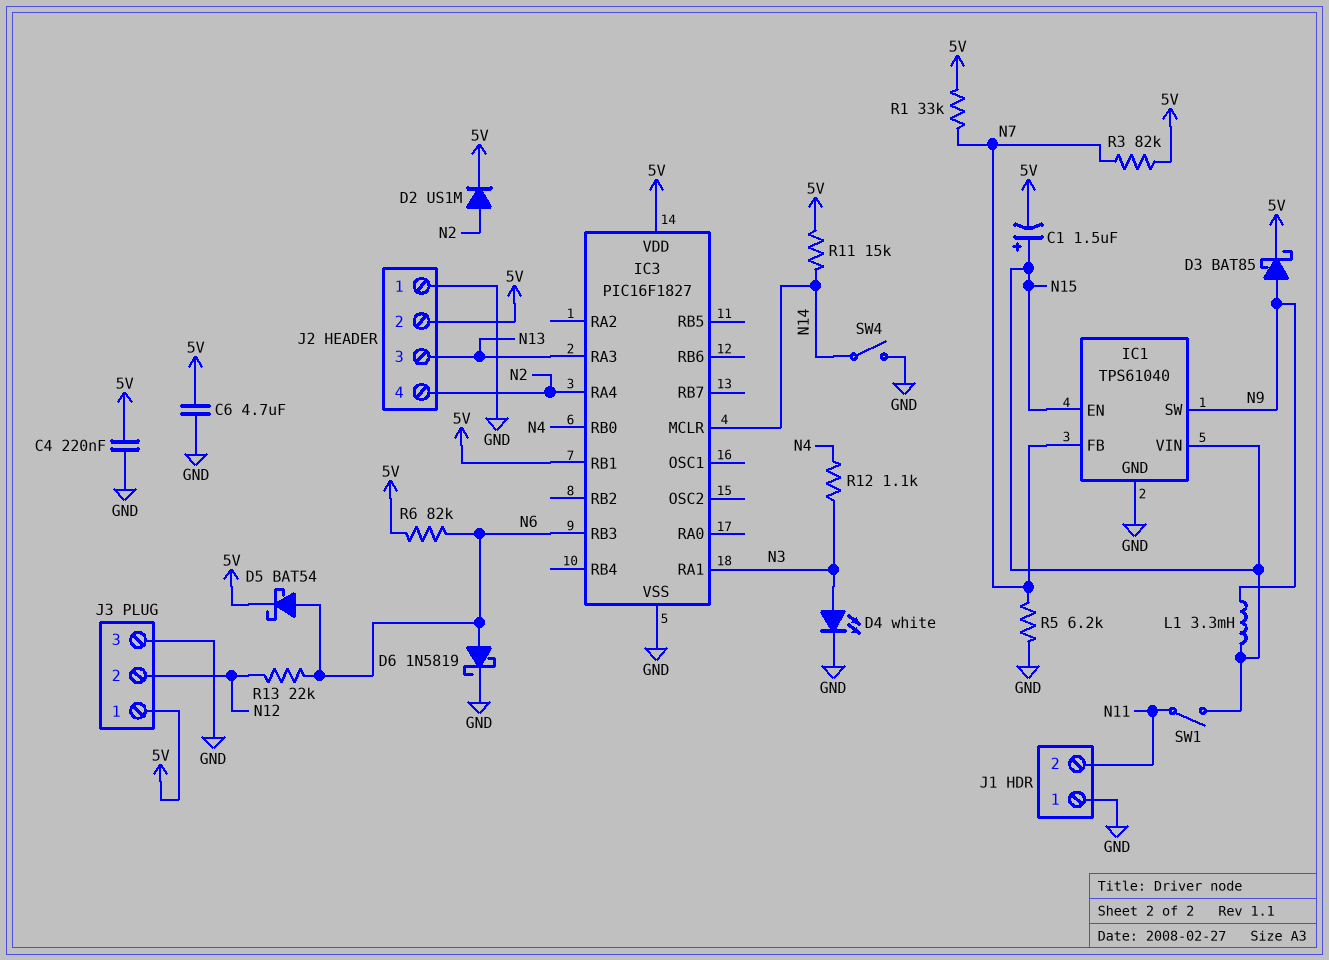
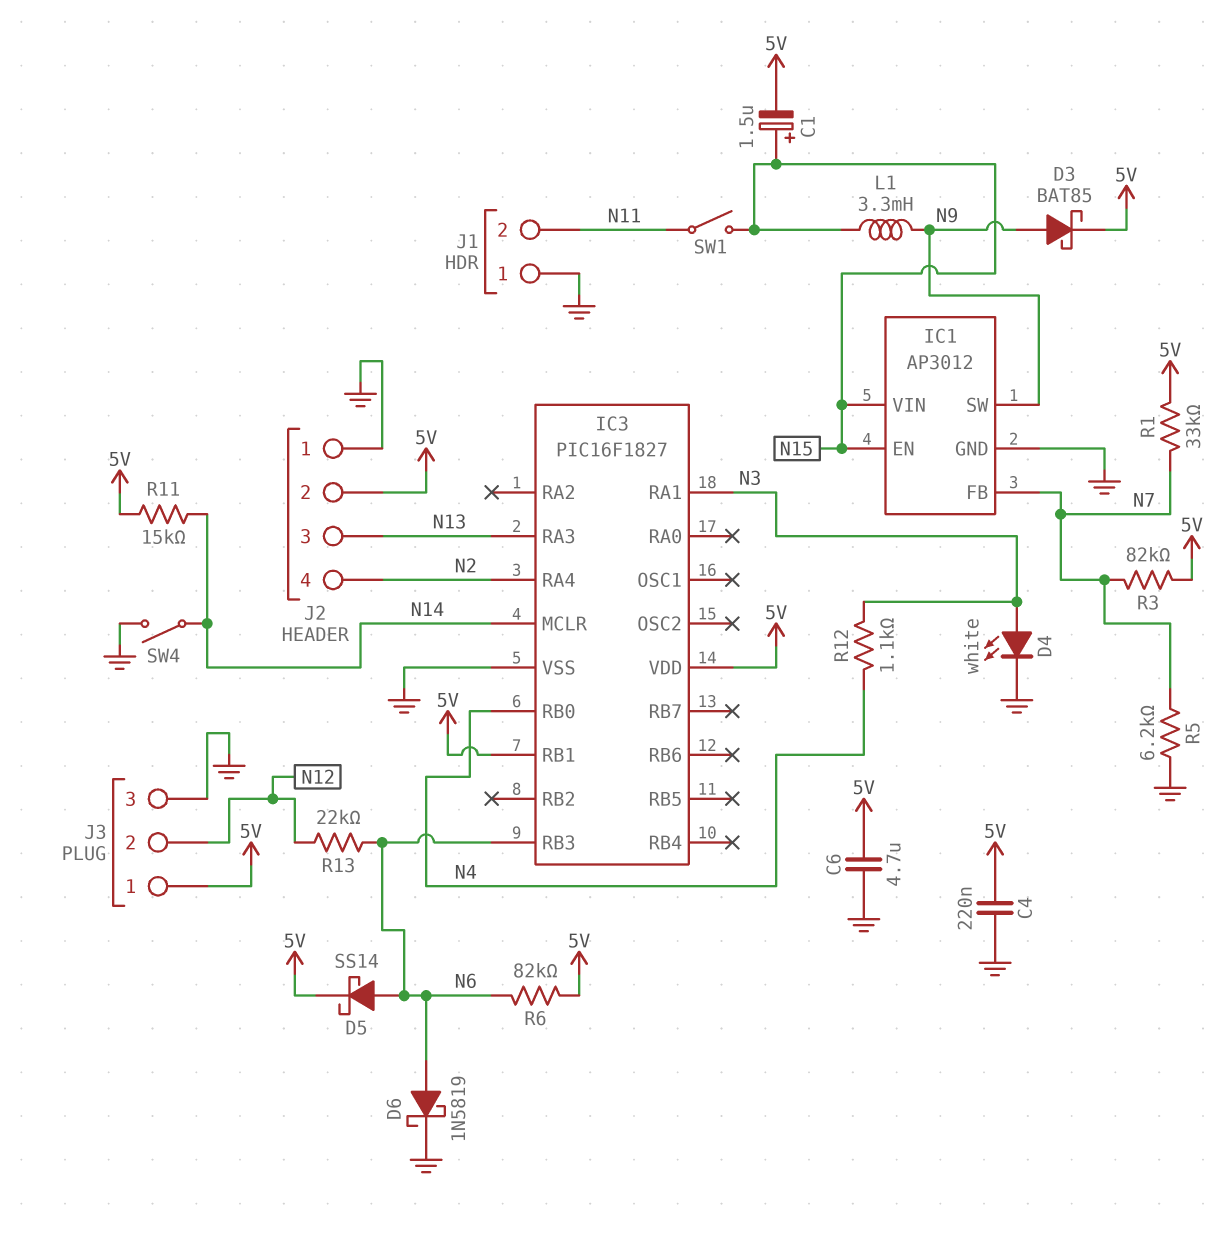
D2: diode US1M (A N2, K 5V) -> none
D5: schottky BAT54 (A N6, K 5V) -> schottky SS14 (A N6, K 5V)
IC1: TPS61040 -> AP3012

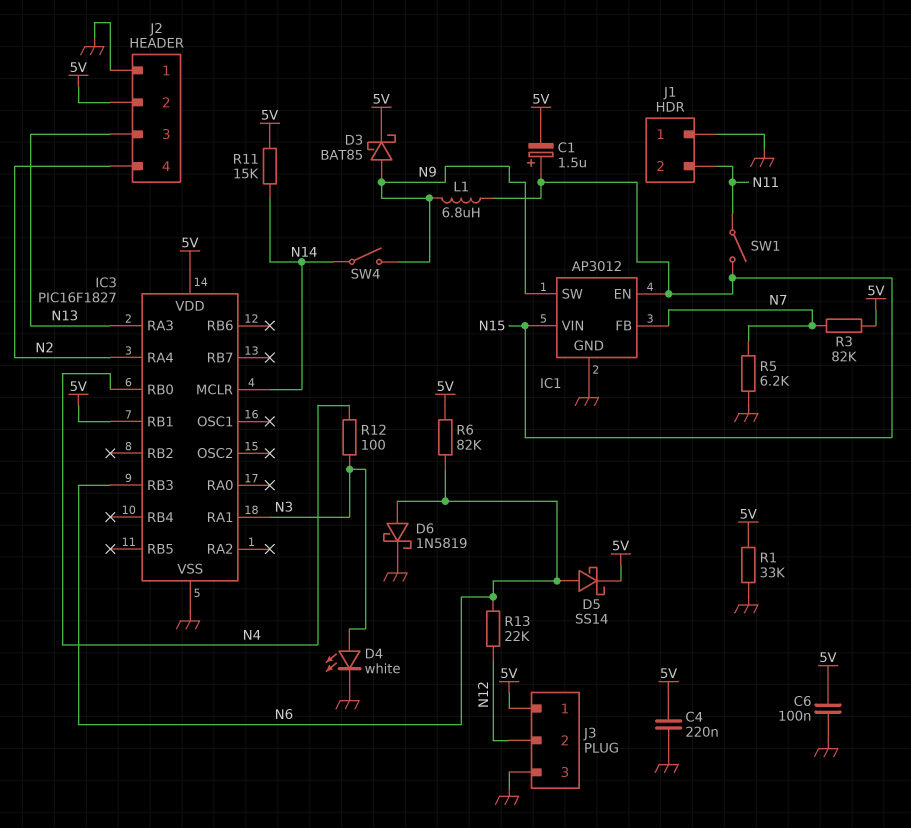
C6: 4.7uF (5V, GND) -> 100nF (5V, GND)
L1: 3.3mH (N9, N15) -> 6.8uH (N9, N15)
R1: 33k (5V, N7) -> 33k (5V, GND)
R12: 1.1k (N3, N4) -> 100 (N3, N4)
SW4: switch (GND, N14) -> switch (N9, N14)

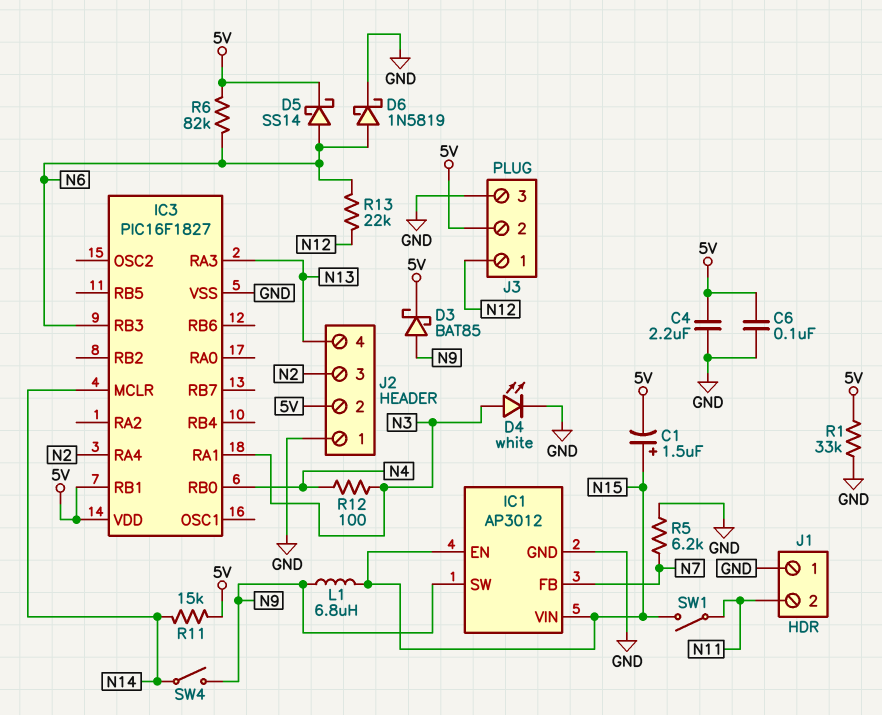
C4: 220nF (5V, GND) -> 2.2uF (5V, GND)
J2 pin 3: N13 -> N2
J2 pin 4: N2 -> N13
J3 pin 1: 5V -> N12
J3 pin 2: N12 -> 5V
R3: 82k (5V, N7) -> none

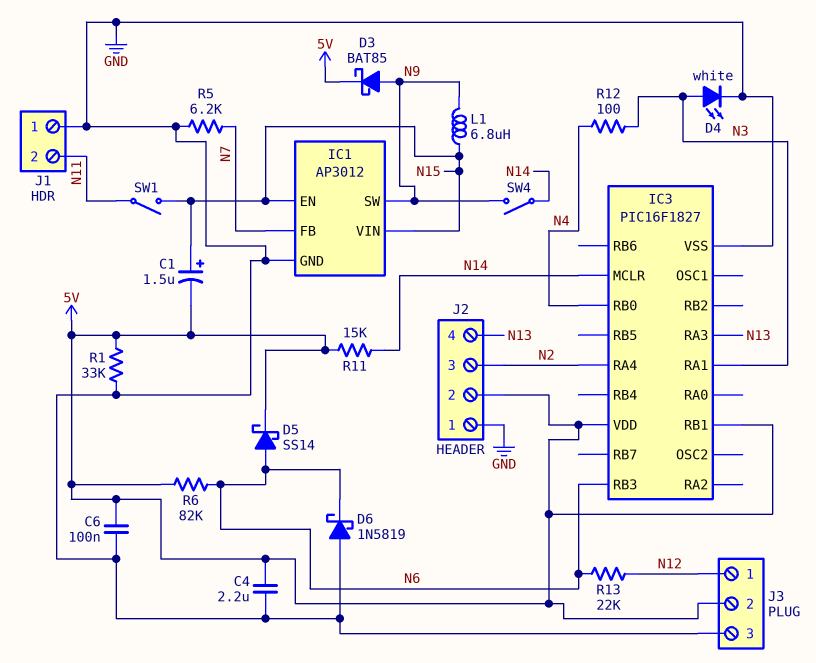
D6: schottky 1N5819 (A N6, K GND) -> schottky 1N5819 (A GND, K N6)

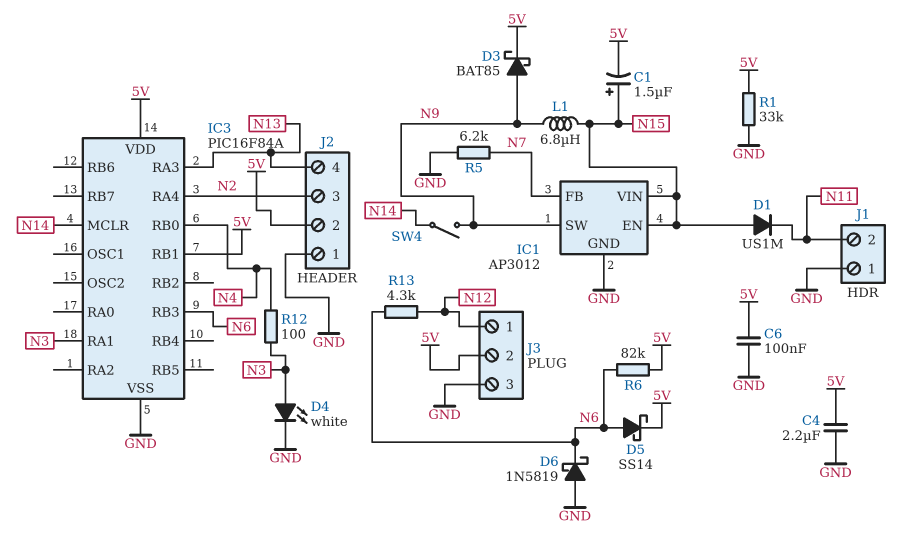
D1: none -> diode US1M (A N15, K N11)
IC3: PIC16F1827 -> PIC16F84A
R11: 15k (5V, N14) -> none
R13: 22k (N6, N12) -> 4.3k (N6, N12)
SW1: switch (N11, N15) -> none

